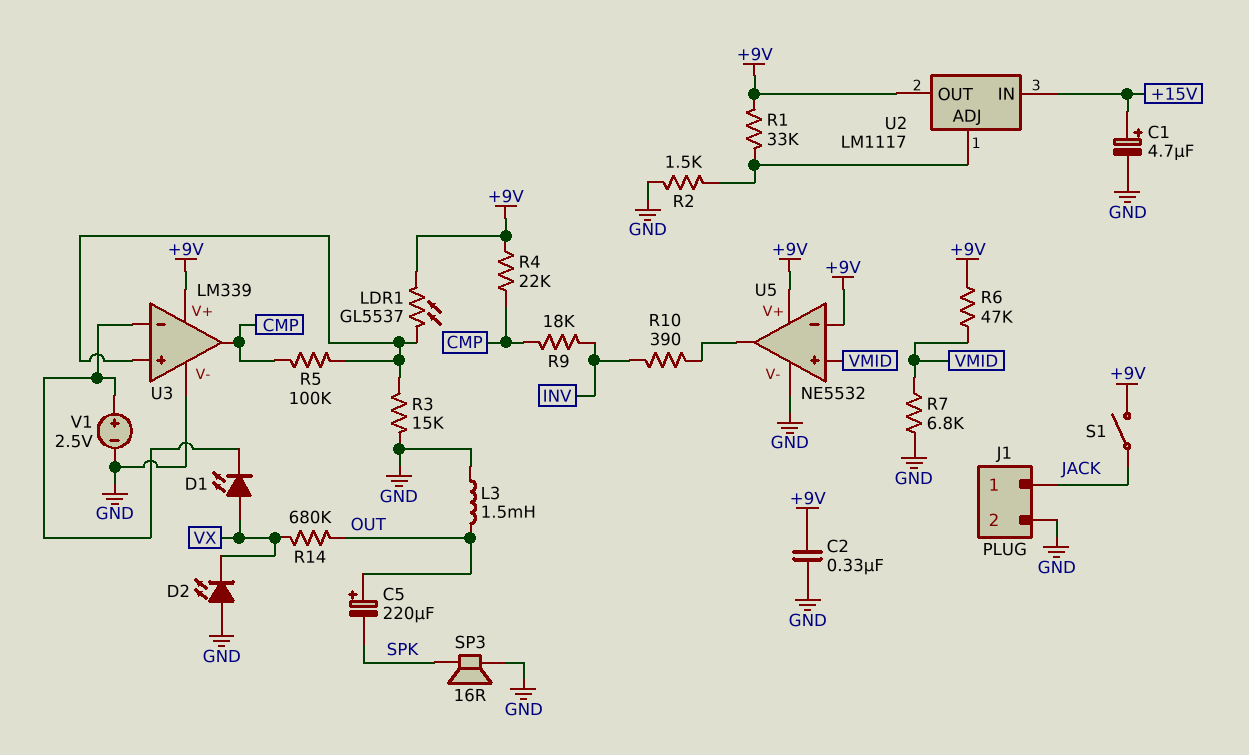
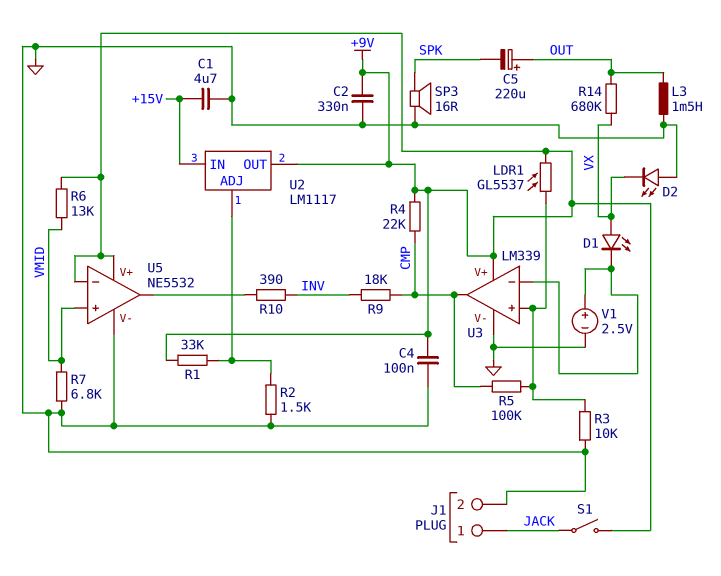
C1: 4.7uF (plus +15V, minus GND) -> 4.7uF (+15V, GND)
C4: none -> 100nF (+9V, GND)
R3: 15k (GND, U3/in+) -> 10k (GND, U3/in+)
R6: 47k (+9V, VMID) -> 13k (+9V, VMID)

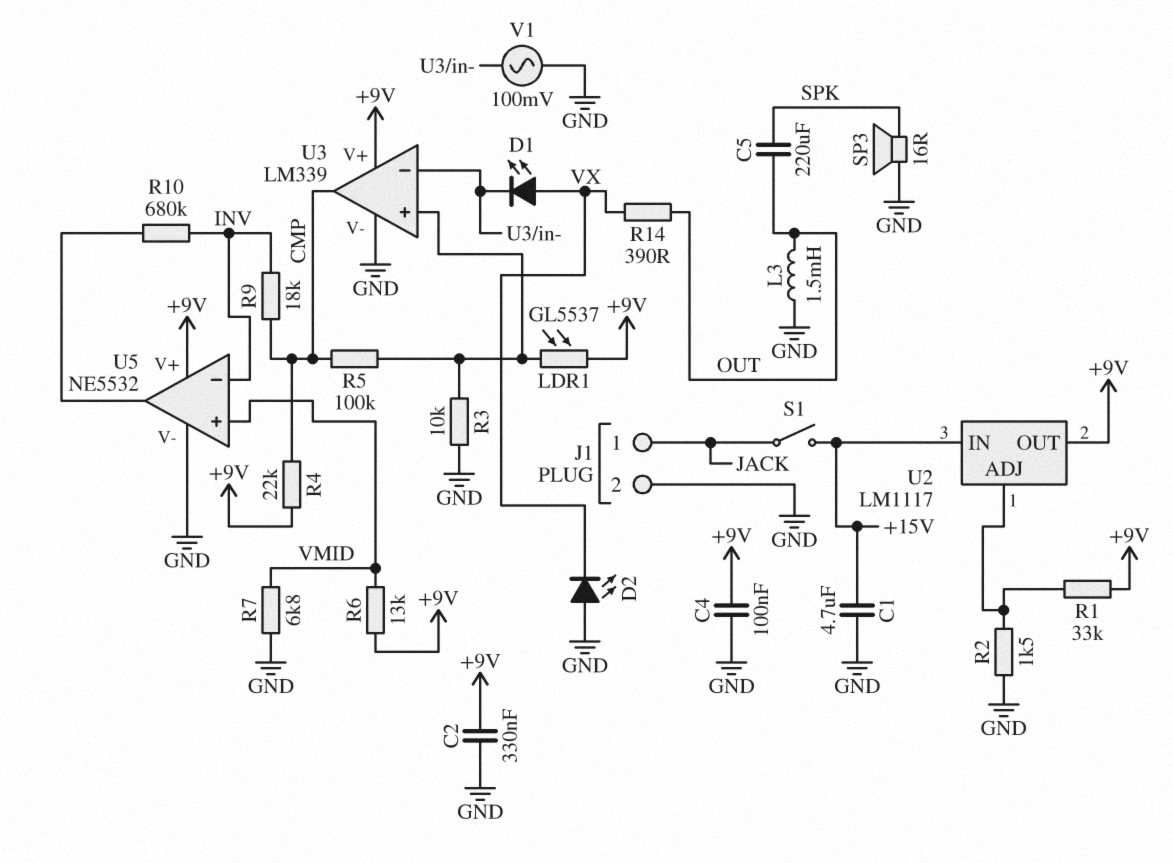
C5: 220uF (plus OUT, minus SPK) -> 220uF (OUT, SPK)
R10: 390 (INV, U5/out) -> 680k (INV, U5/out)
R14: 680k (OUT, VX) -> 390 (OUT, VX)
S1: switch (+9V, JACK) -> switch (+15V, JACK)
U5 pin in-: +9V -> INV
V1: 2.5V (plus U3/in-, minus GND) -> AC 100mV (GND, U3/in-)

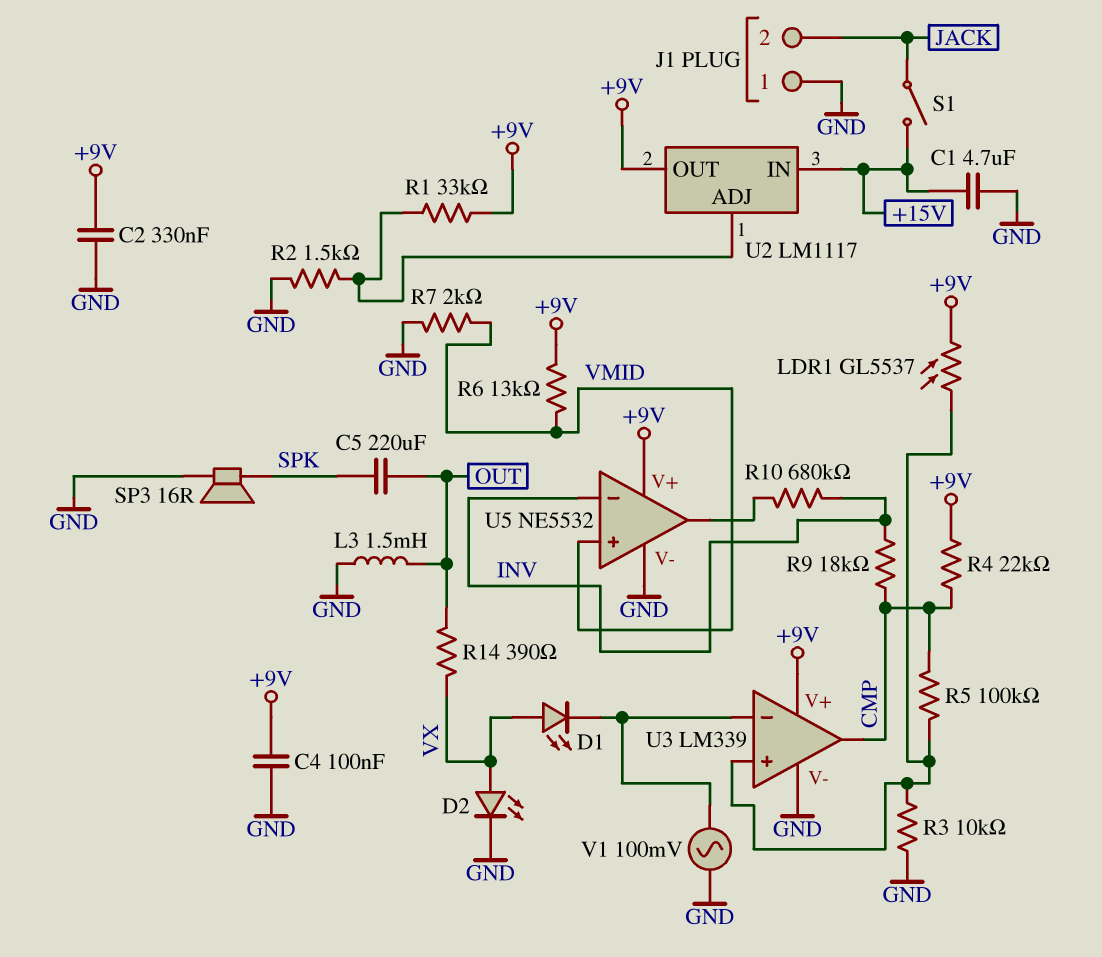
D2: LED (A GND, K VX) -> LED (A VX, K GND)
J1 pin 1: JACK -> GND
J1 pin 2: GND -> JACK
R7: 6.8k (GND, VMID) -> 2k (GND, VMID)

